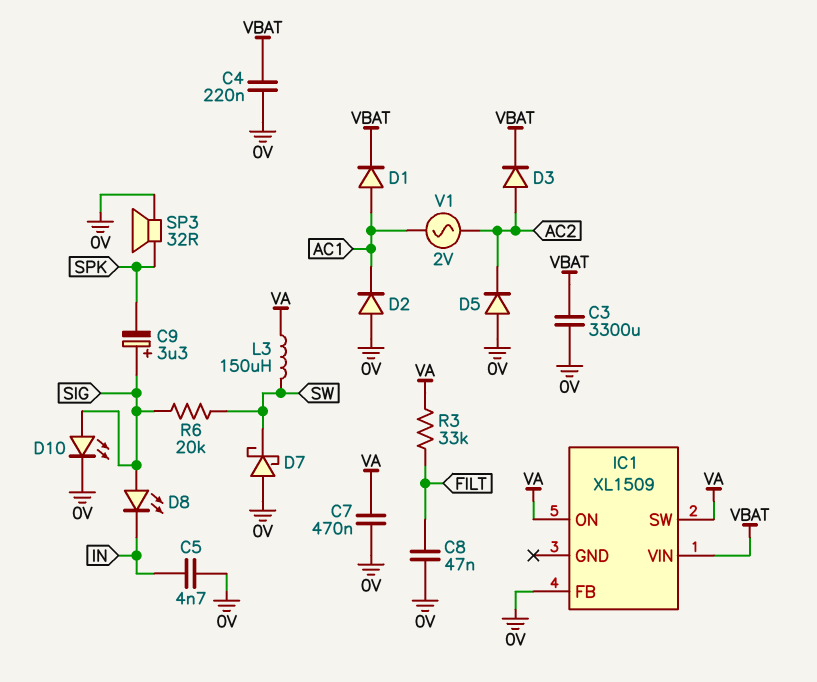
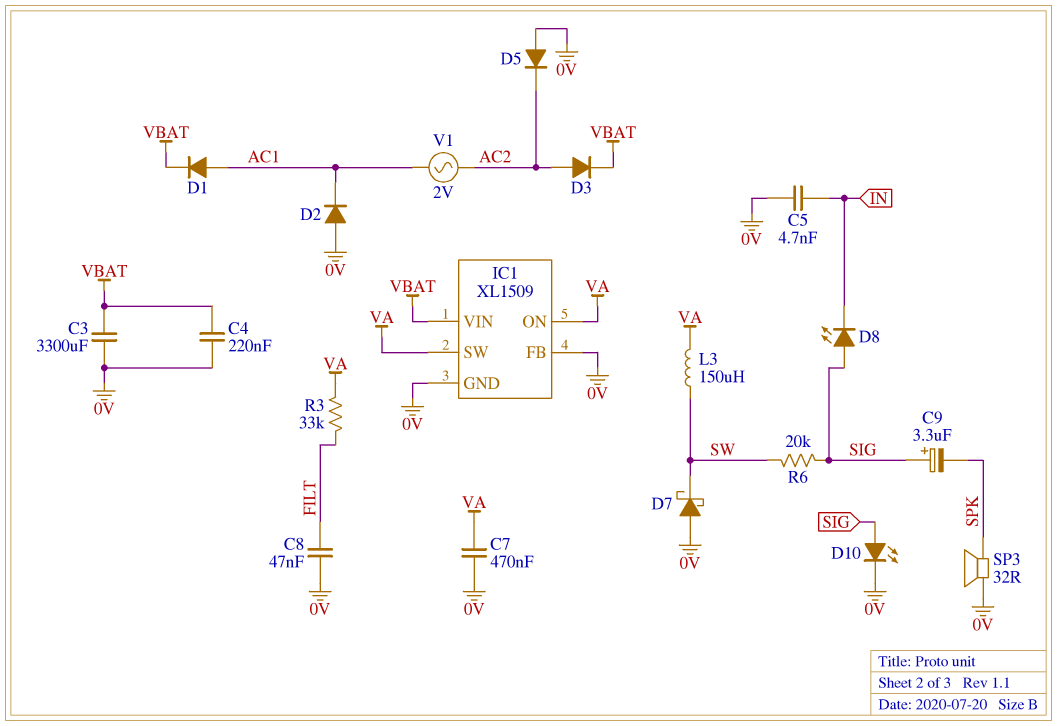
IC1 pin GND: none -> 0V

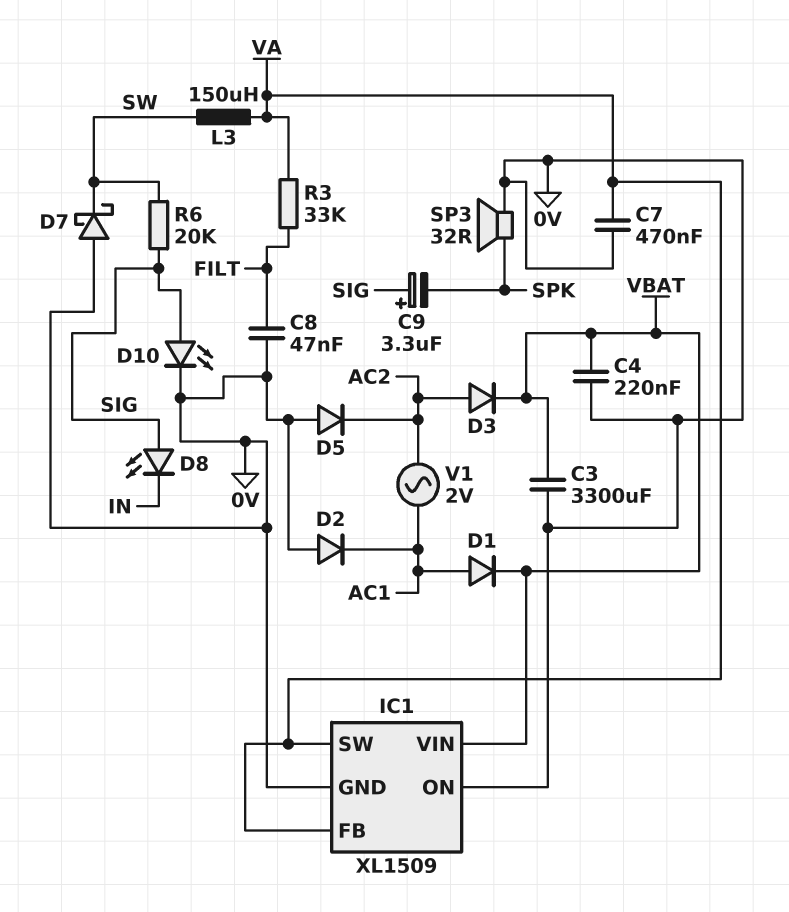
C5: 4.7nF (0V, IN) -> none
IC1 pin FB: 0V -> VA
IC1 pin ON: VA -> 0V

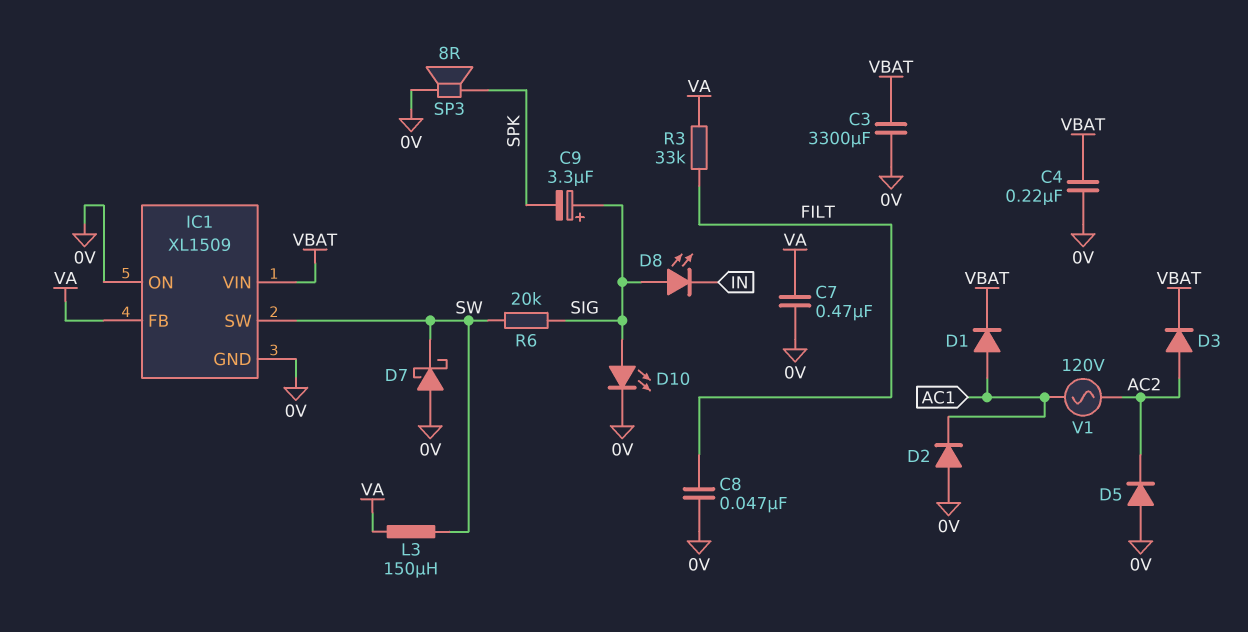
IC1 pin SW: VA -> SW
SP3: speaker 32R (0V, SPK) -> speaker 8R (0V, SPK)
V1: AC 2V (AC1, AC2) -> AC 120V (AC1, AC2)

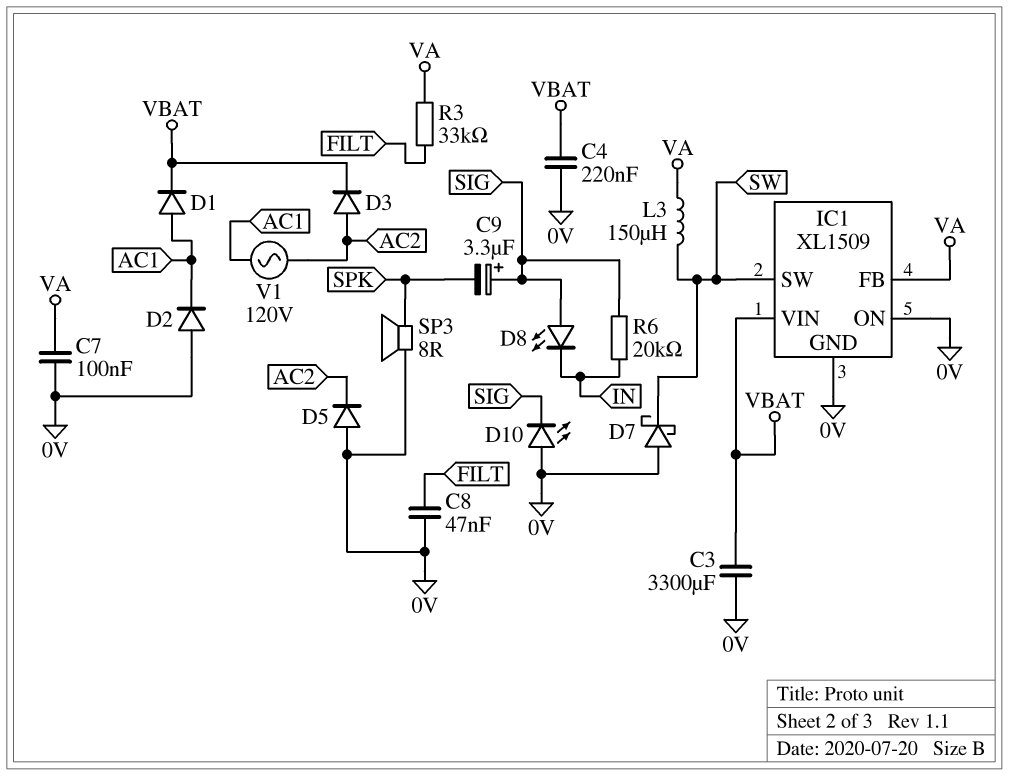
C7: 470nF (0V, VA) -> 100nF (0V, VA)
D10: LED (A SIG, K 0V) -> LED (A 0V, K SIG)
R6: 20k (SIG, SW) -> 20k (IN, SIG)

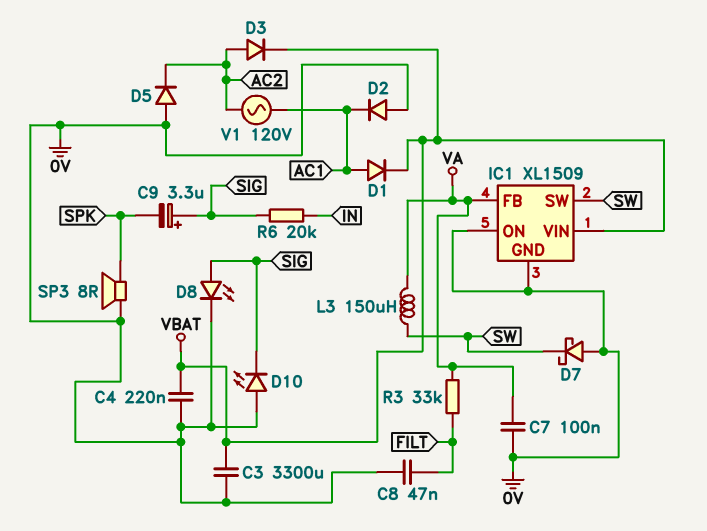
D8: LED (A SIG, K IN) -> LED (A SIG, K 0V)

